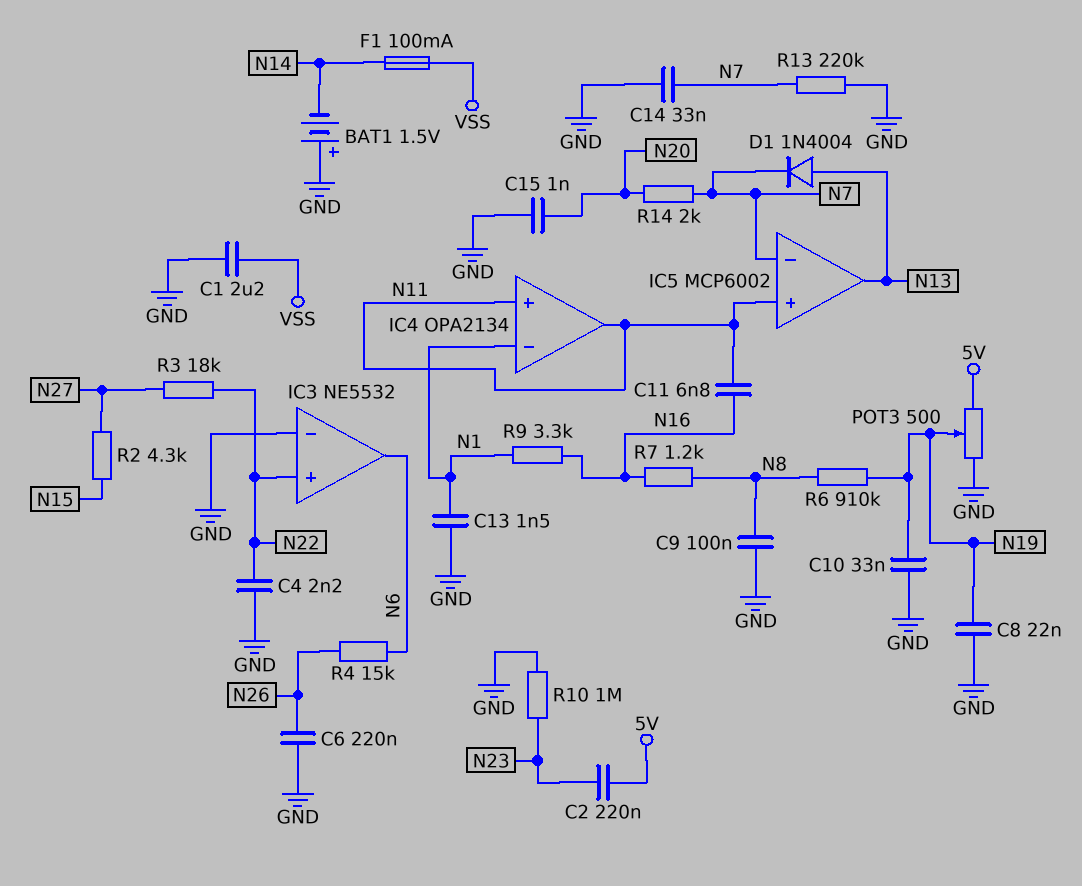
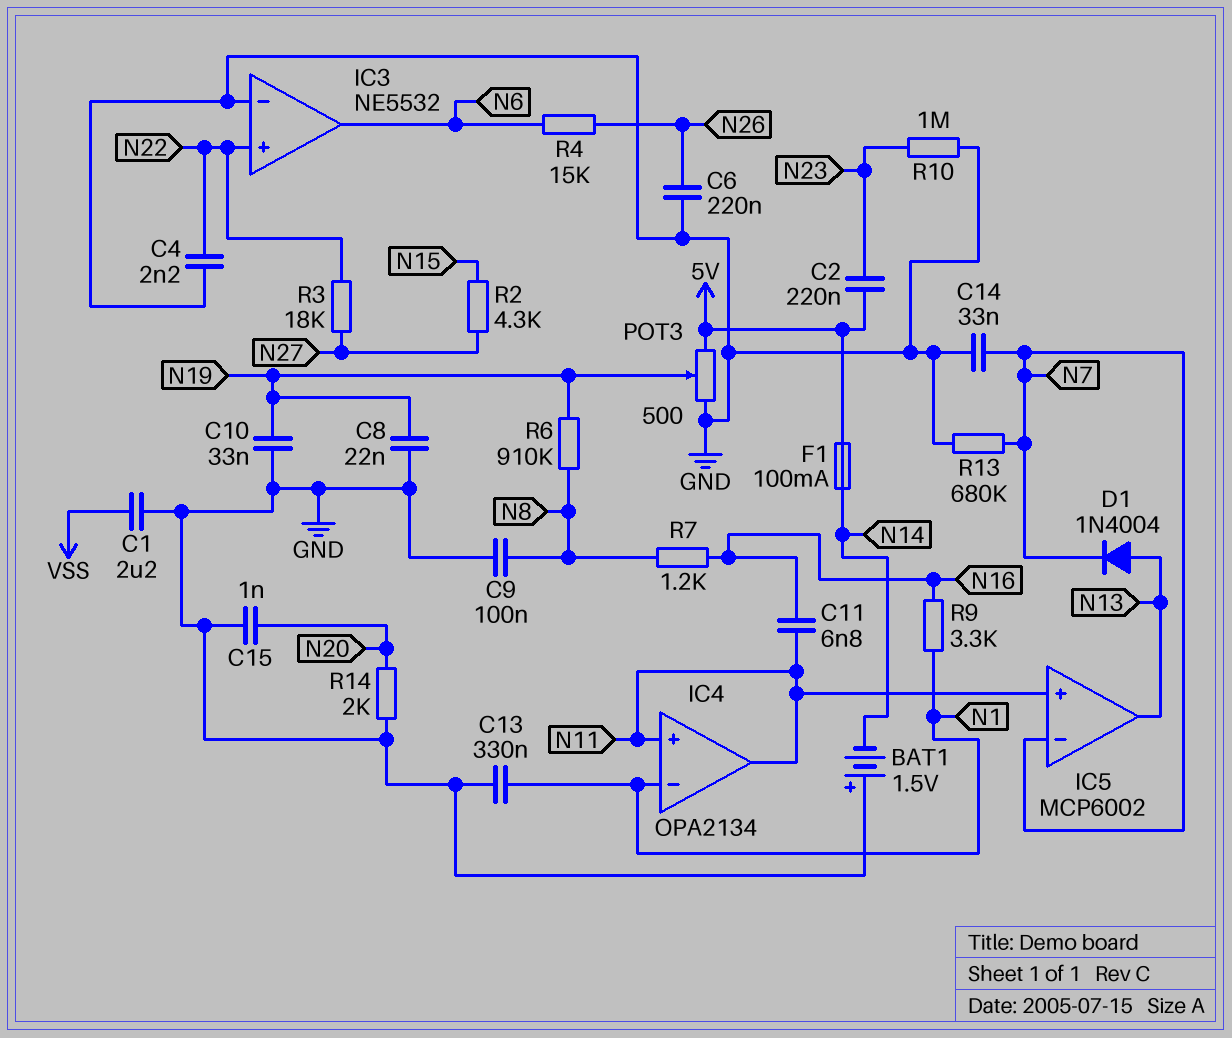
C13: 1.5nF (GND, N1) -> 330nF (GND, N1)
F1: 100mA (N14, VSS) -> 100mA (5V, N14)
R13: 220k (GND, N7) -> 680k (GND, N7)
R14: 2k (N7, N20) -> 2k (GND, N20)

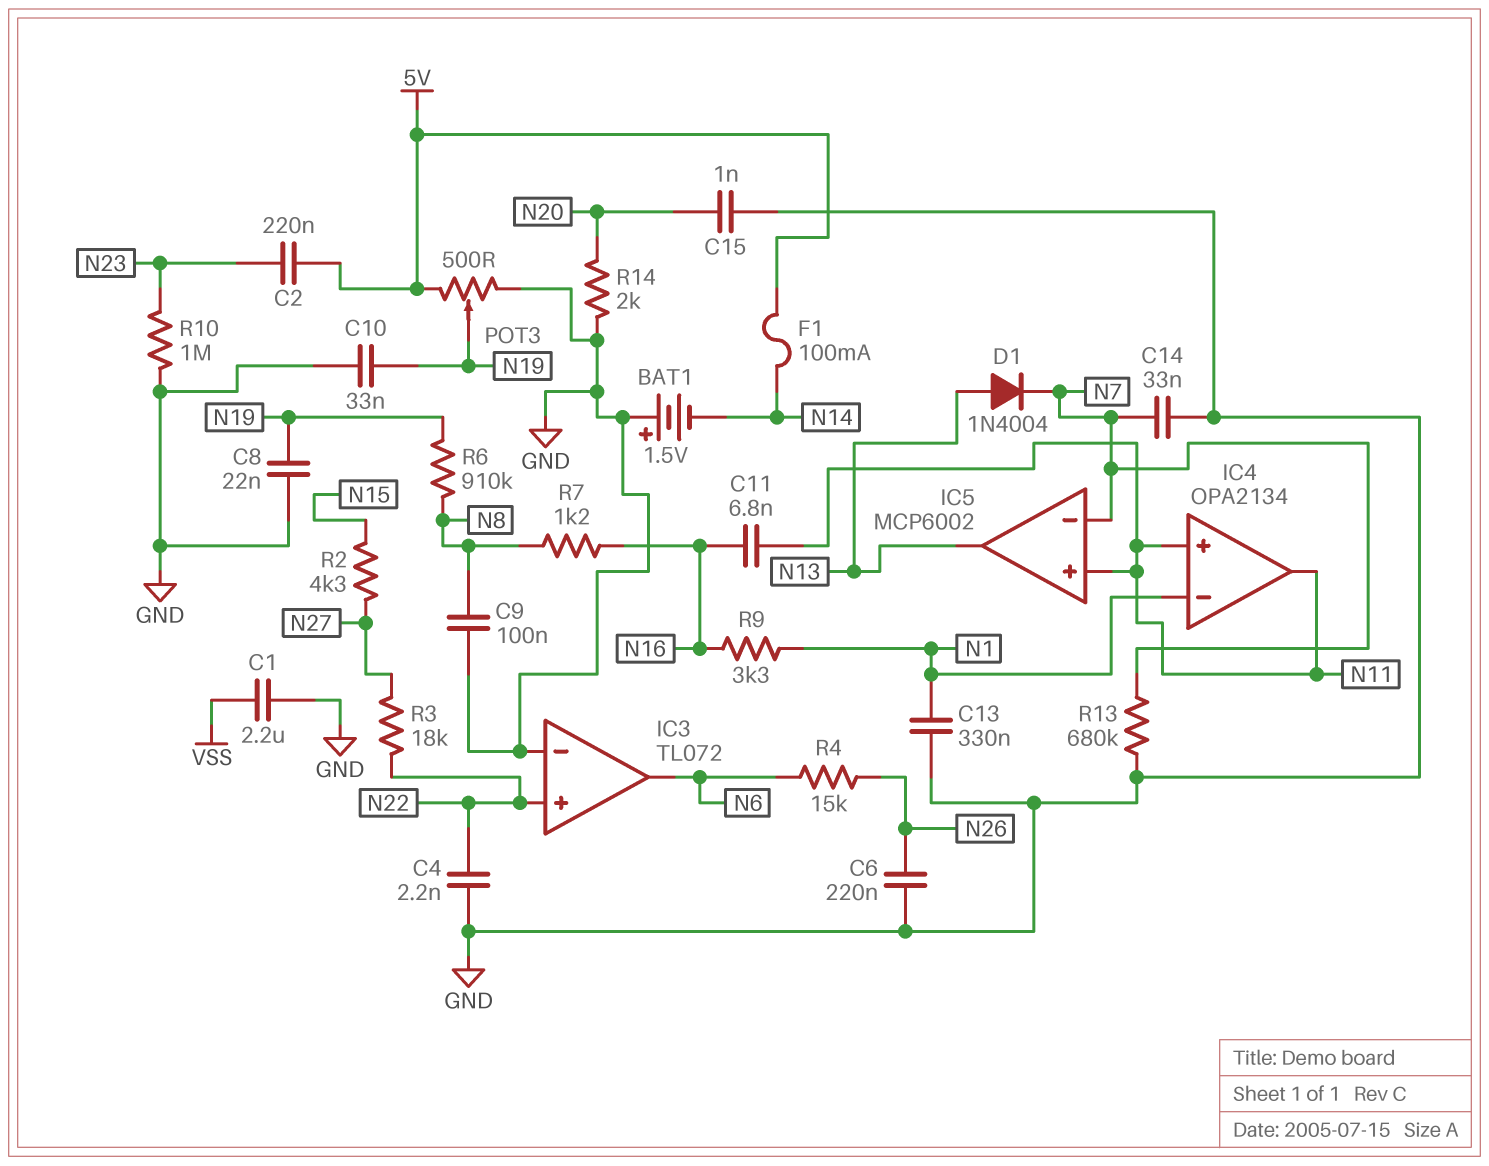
IC3: NE5532 -> TL072

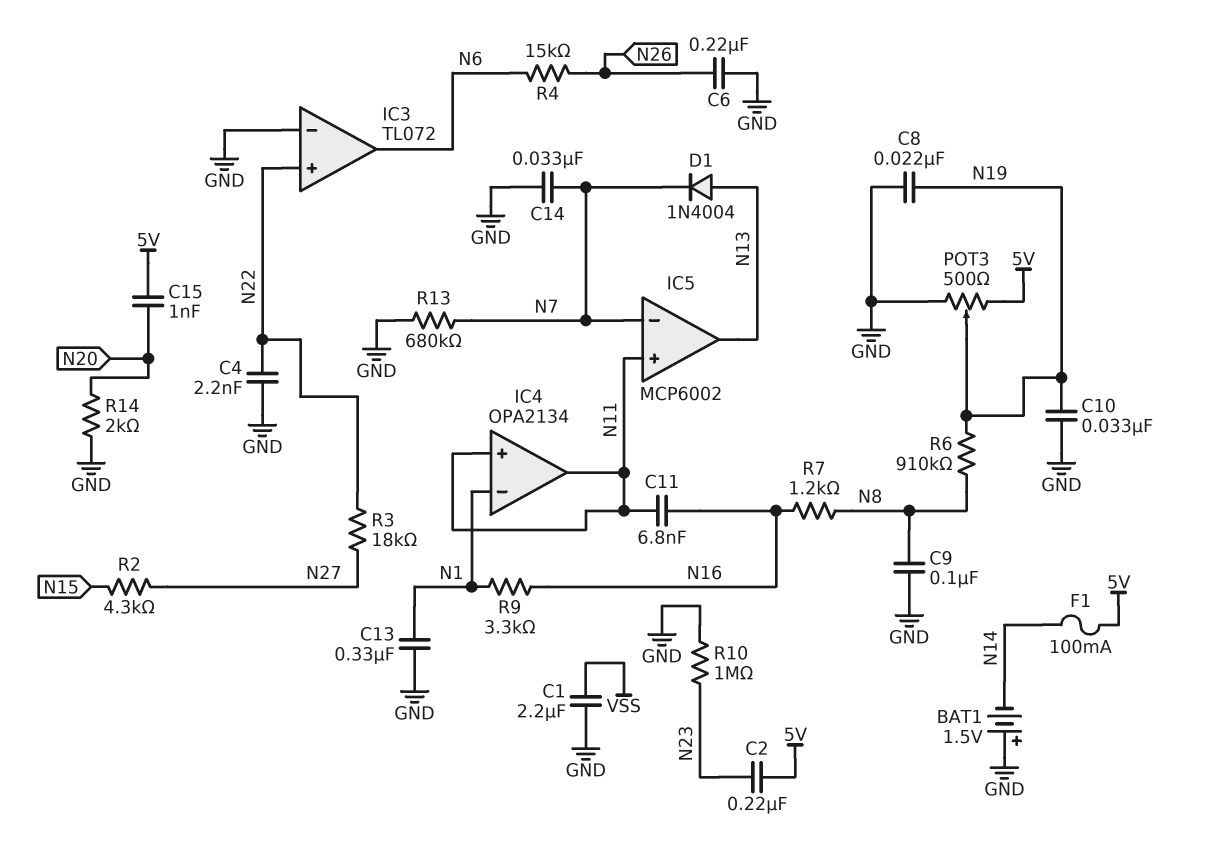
C15: 1nF (GND, N20) -> 1nF (5V, N20)

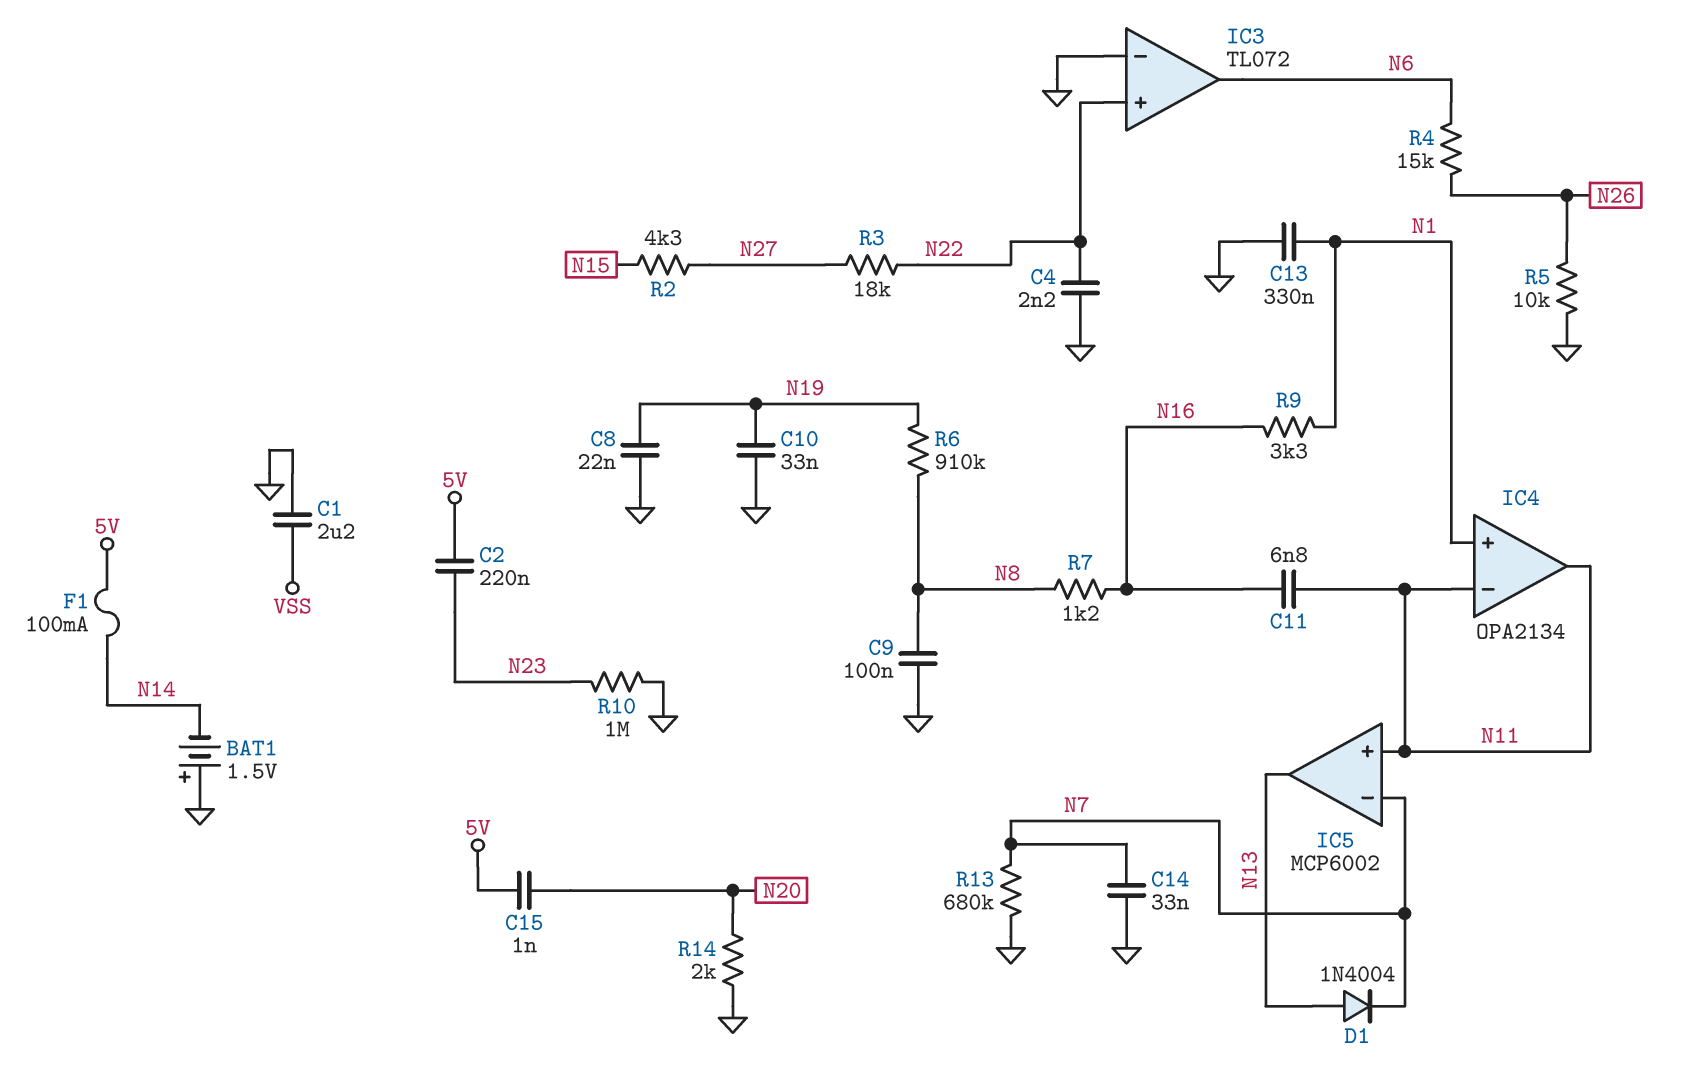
C6: 220nF (GND, N26) -> none
IC4 pin in+: N11 -> N1
IC4 pin in-: N1 -> N11
POT3: 500 (5V, GND, wiper N19) -> none
R5: none -> 10k (GND, N26)

